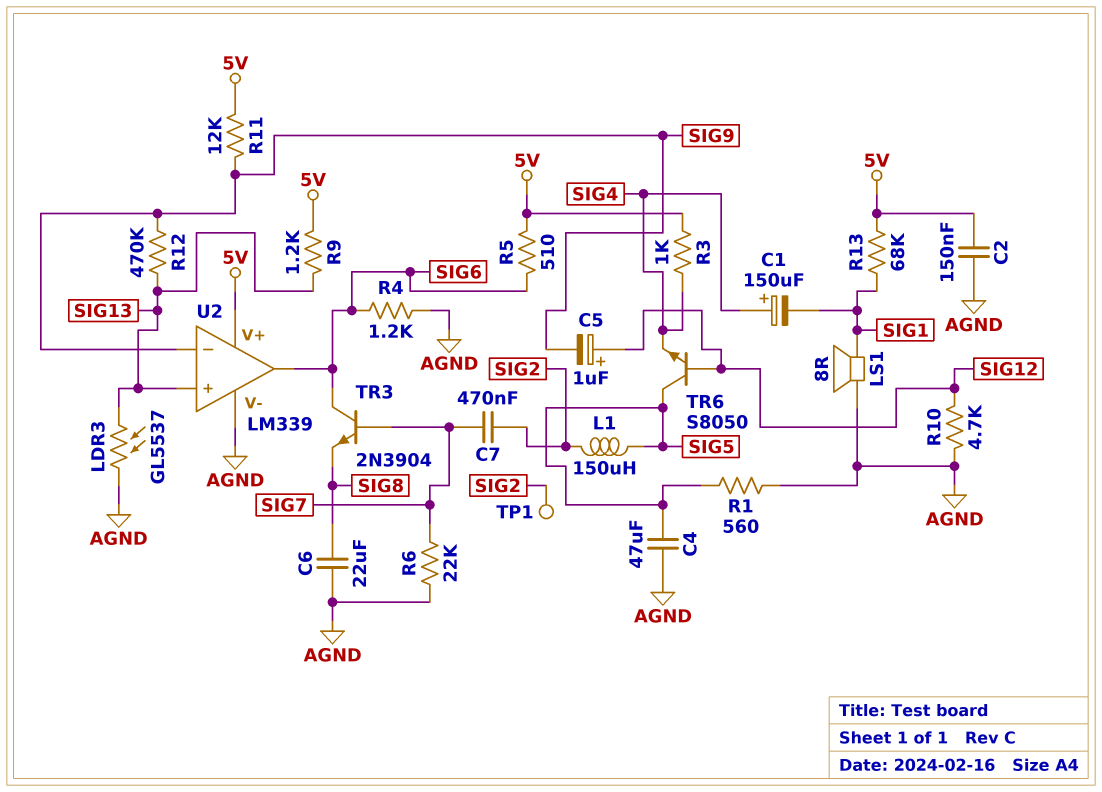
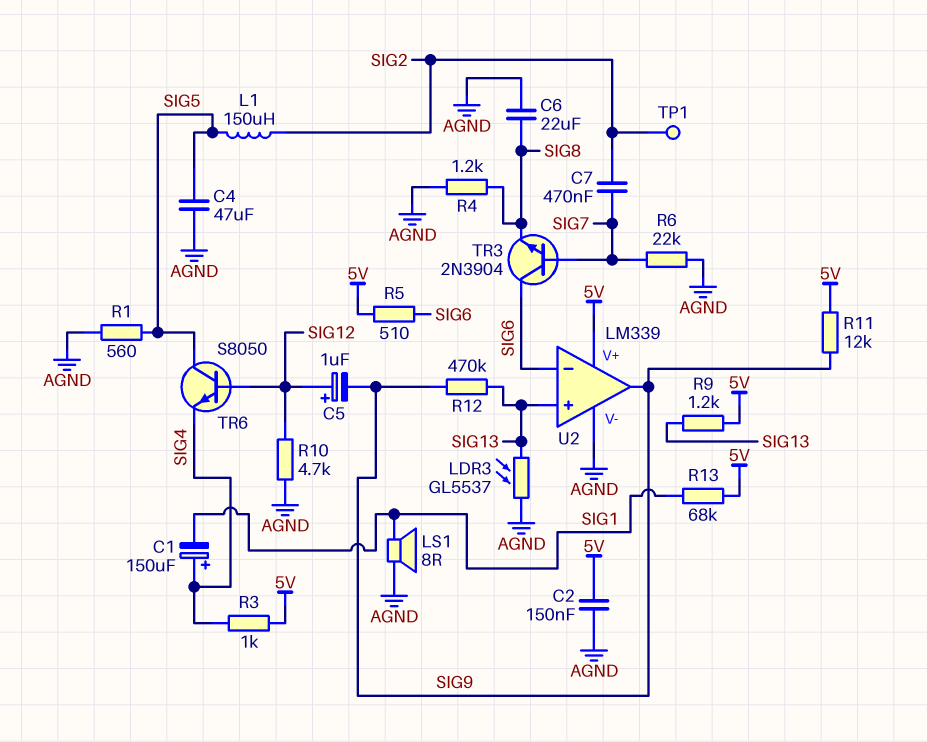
R4: 1.2k (AGND, SIG6) -> 1.2k (AGND, SIG8)
U2 pin in-: SIG9 -> SIG6
U2 pin out: SIG6 -> SIG9

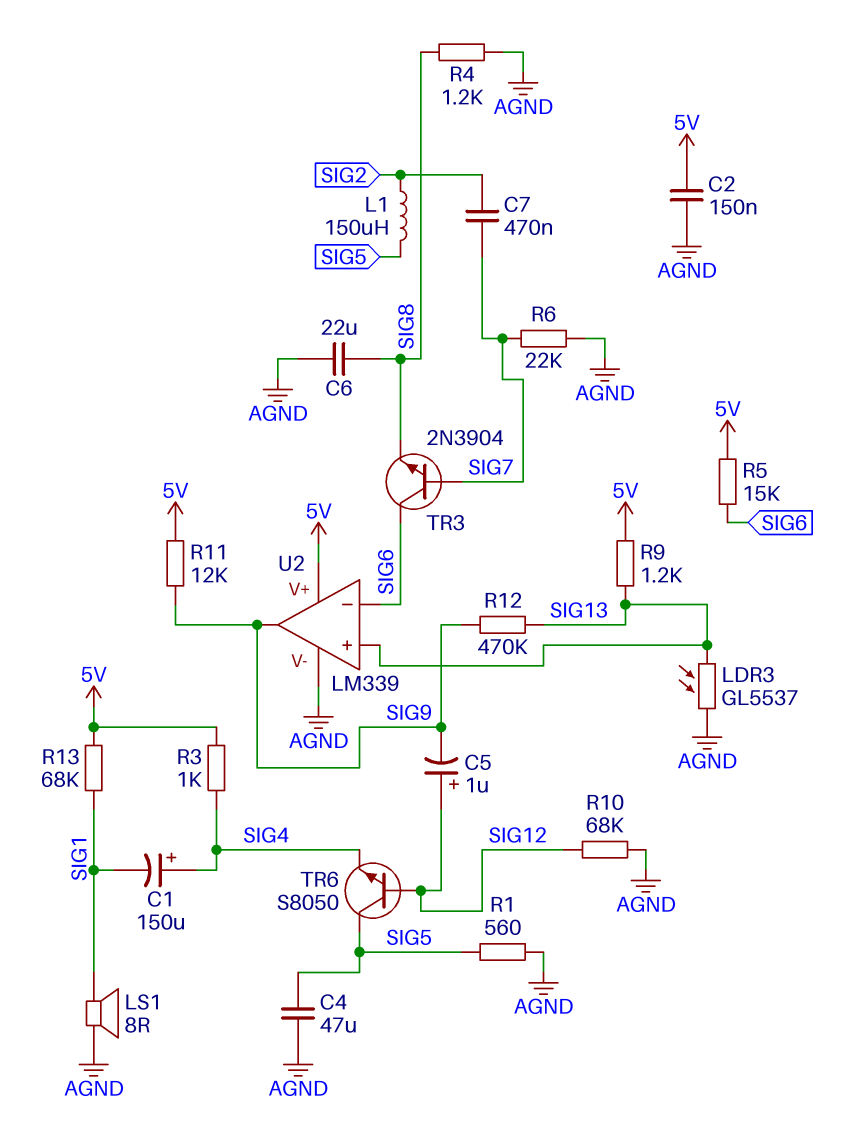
R5: 510 (5V, SIG6) -> 15k (5V, SIG6)
R10: 4.7k (AGND, SIG12) -> 68k (AGND, SIG12)
TP1: test point (SIG2) -> none

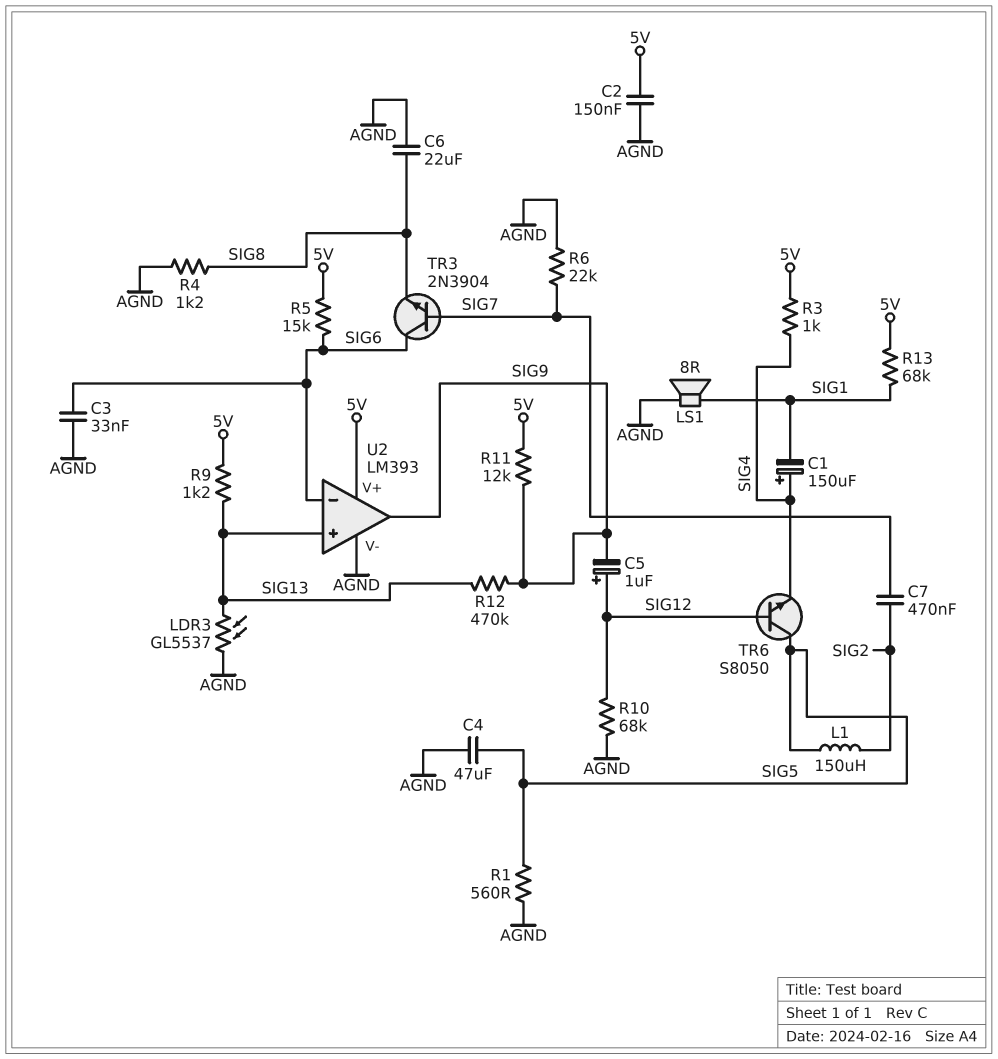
C3: none -> 33nF (AGND, SIG6)
U2: LM339 -> LM393

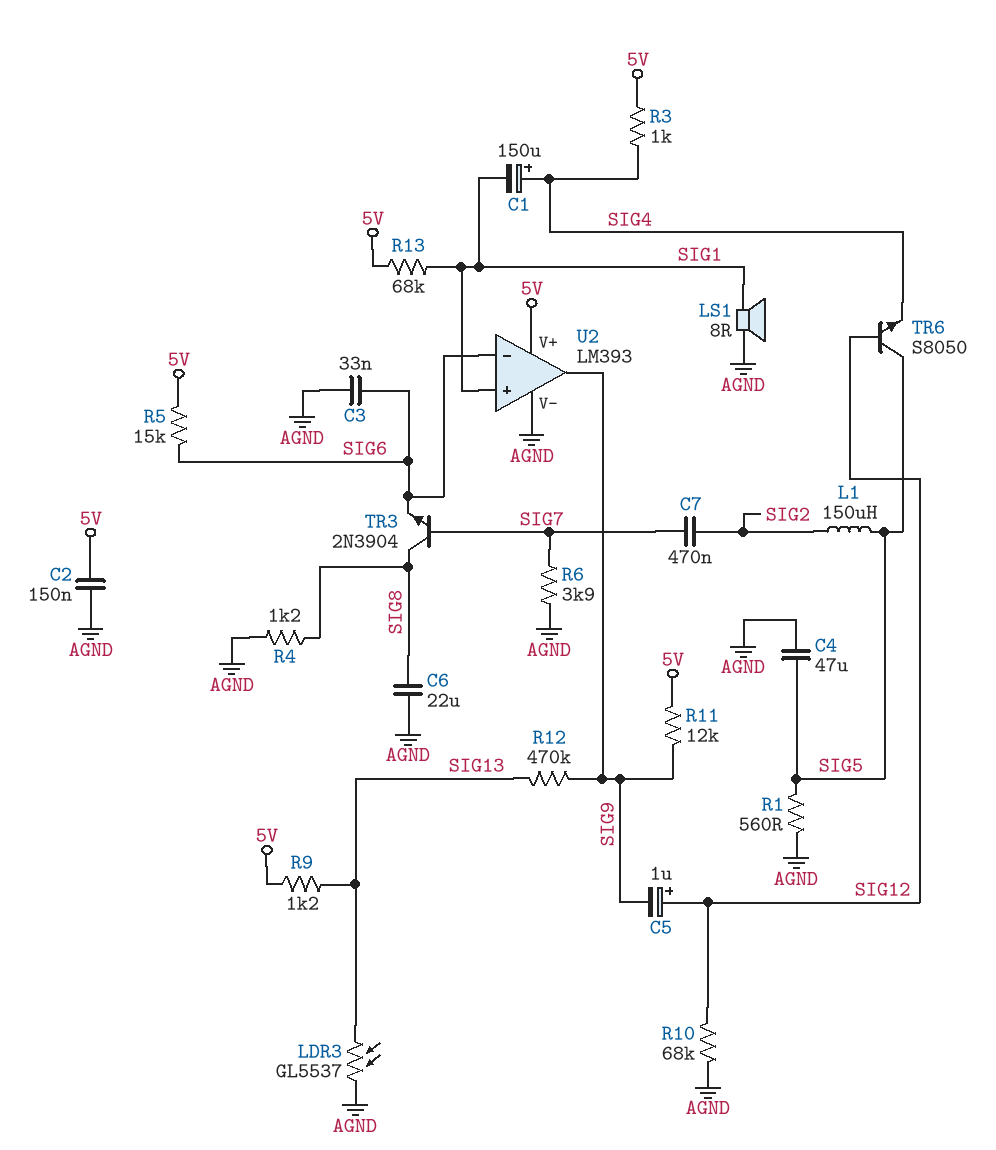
R6: 22k (AGND, SIG7) -> 3.9k (AGND, SIG7)
TR3: NPN 2N3904 (B SIG7, C SIG6, E SIG8) -> NPN 2N3904 (B SIG7, C SIG8, E SIG6)
U2 pin in+: SIG13 -> SIG1

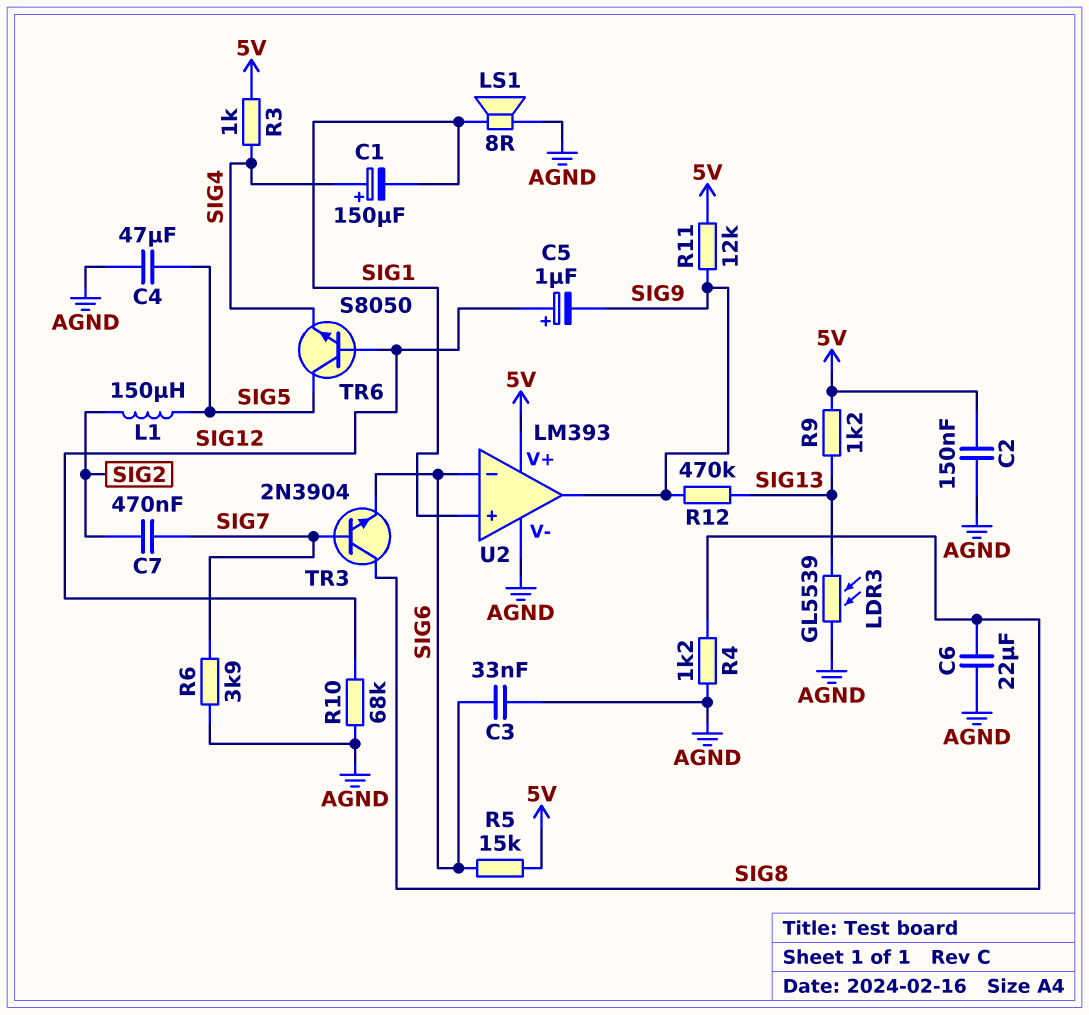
LDR3: GL5537 (AGND, SIG13) -> GL5539 (AGND, SIG13)
R1: 560 (AGND, SIG5) -> none
R13: 68k (5V, SIG1) -> none

